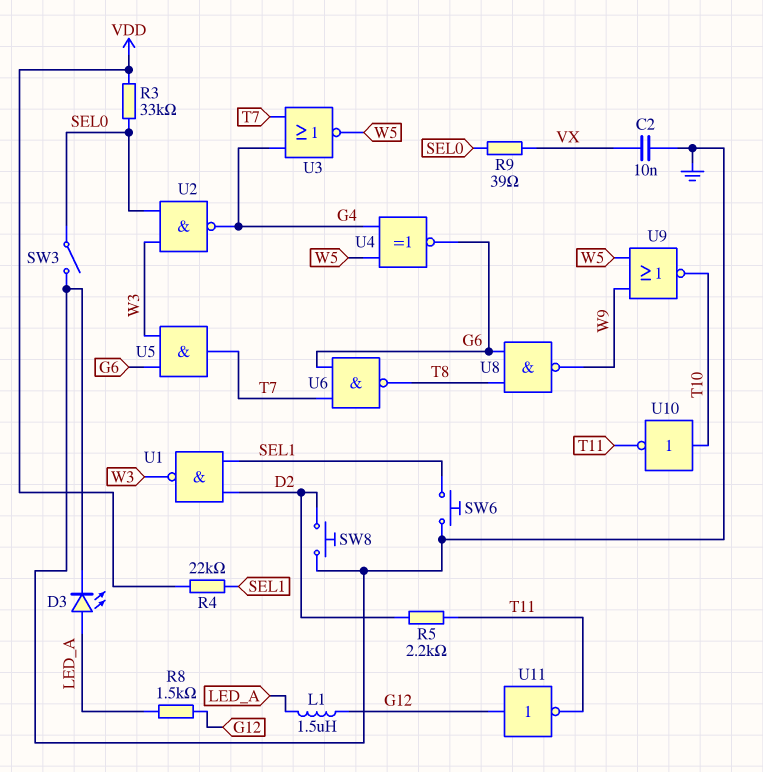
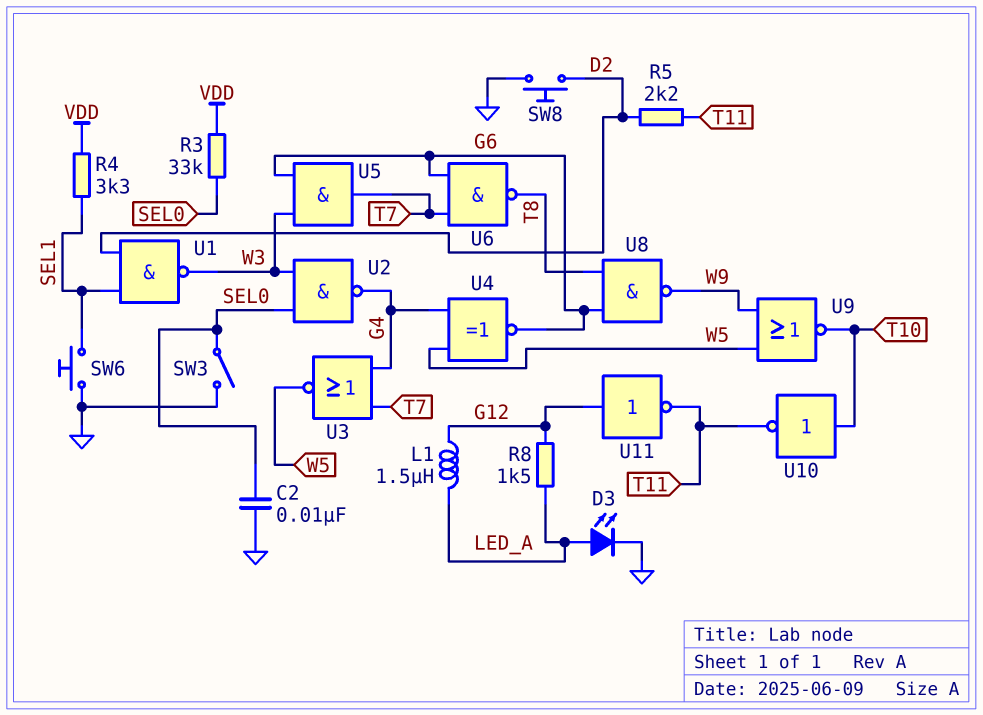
C2: 10nF (GND, VX) -> 10nF (GND, SEL0)
R4: 22k (SEL1, VDD) -> 3.3k (SEL1, VDD)
R9: 39 (SEL0, VX) -> none

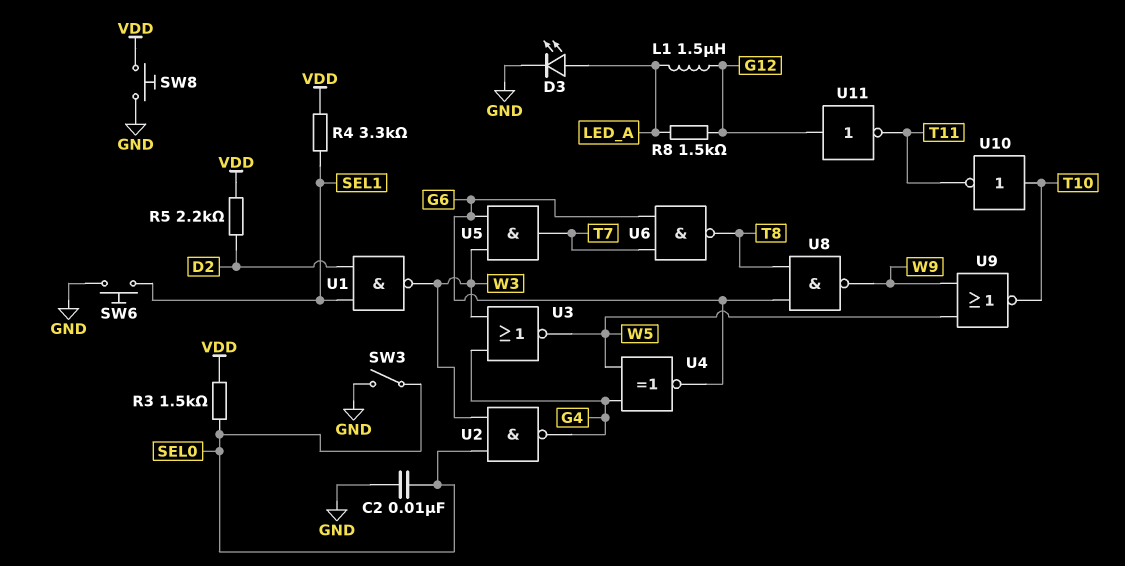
R3: 33k (SEL0, VDD) -> 1.5k (SEL0, VDD)
R5: 2.2k (D2, T11) -> 2.2k (D2, VDD)
SW8: button (D2, GND) -> button (GND, VDD)
U3: NOR (in G4, in T7, out W5) -> NOR (in G4, in W3, out W5)

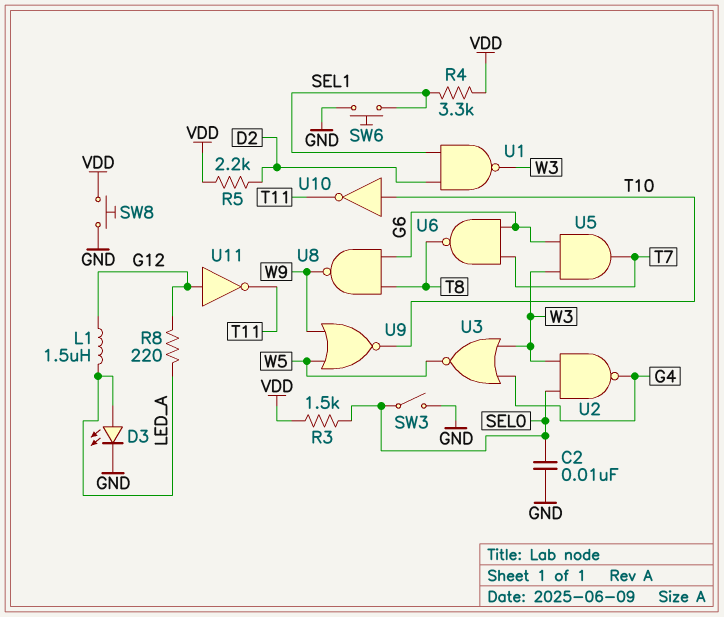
R8: 1.5k (G12, LED_A) -> 220 (G12, LED_A)
U4: XNOR (in G4, in W5, out G6) -> none

